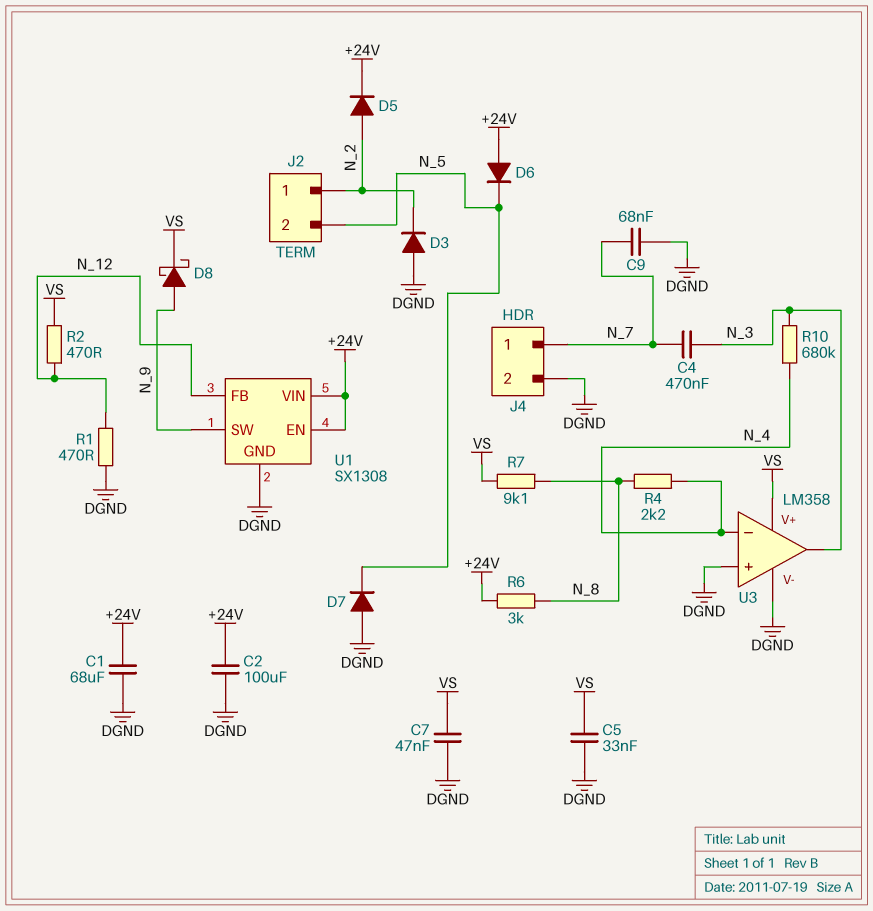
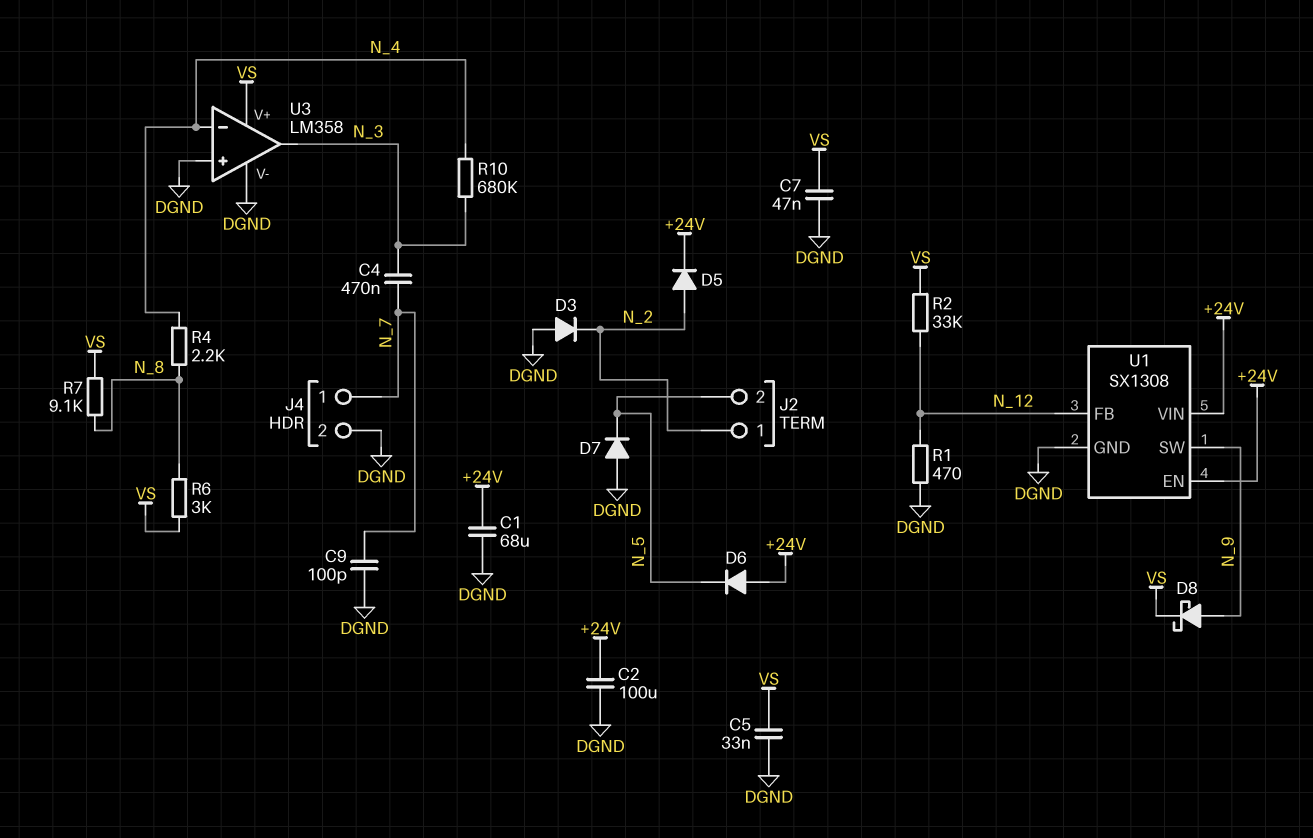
C9: 68nF (DGND, N_7) -> 100pF (DGND, N_7)
R2: 470 (N_12, VS) -> 33k (N_12, VS)
R6: 3k (+24V, N_8) -> 3k (N_8, VS)

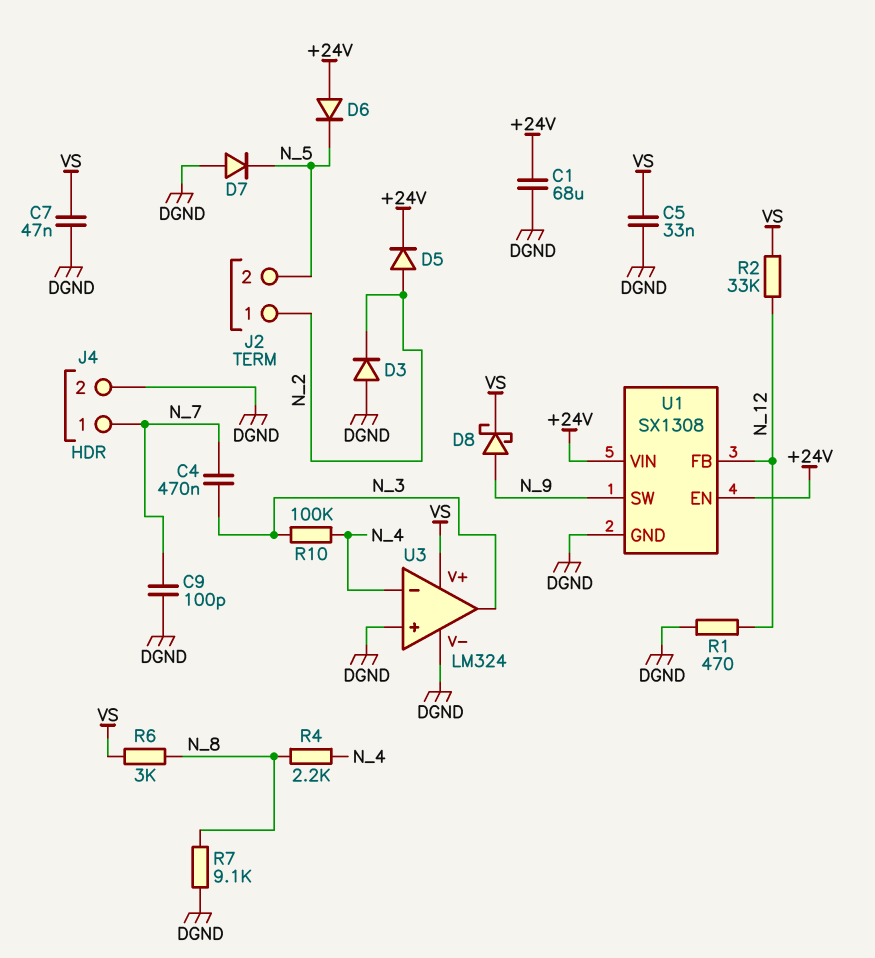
C2: 100uF (+24V, DGND) -> none
R7: 9.1k (N_8, VS) -> 9.1k (DGND, N_8)
R10: 680k (N_3, N_4) -> 100k (N_3, N_4)
U3: LM358 -> LM324

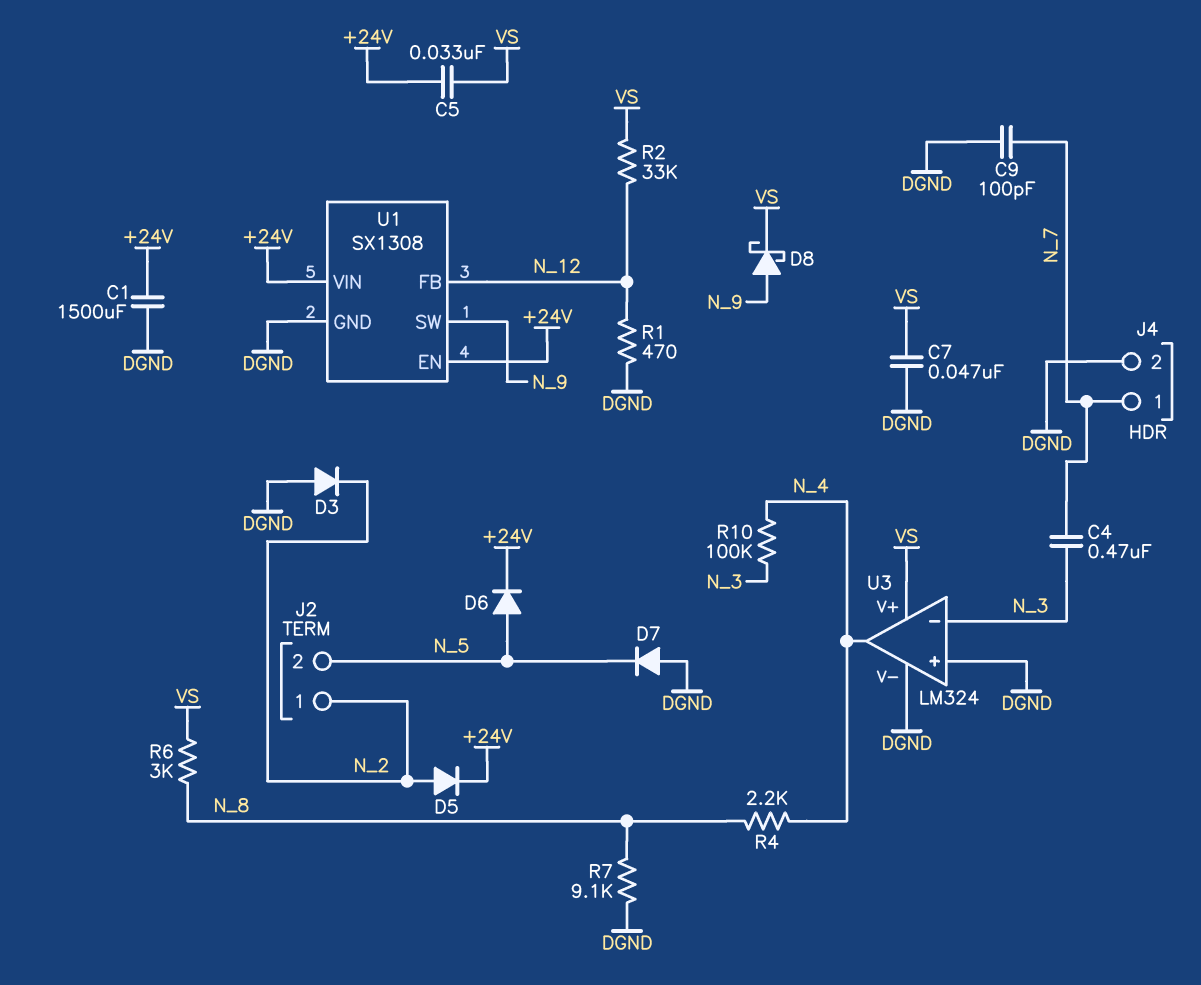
C1: 68uF (+24V, DGND) -> 1500uF (+24V, DGND)
C5: 33nF (DGND, VS) -> 33nF (+24V, VS)
D6: diode (A +24V, K N_5) -> diode (A N_5, K +24V)
U3 pin in-: N_4 -> N_3
U3 pin out: N_3 -> N_4

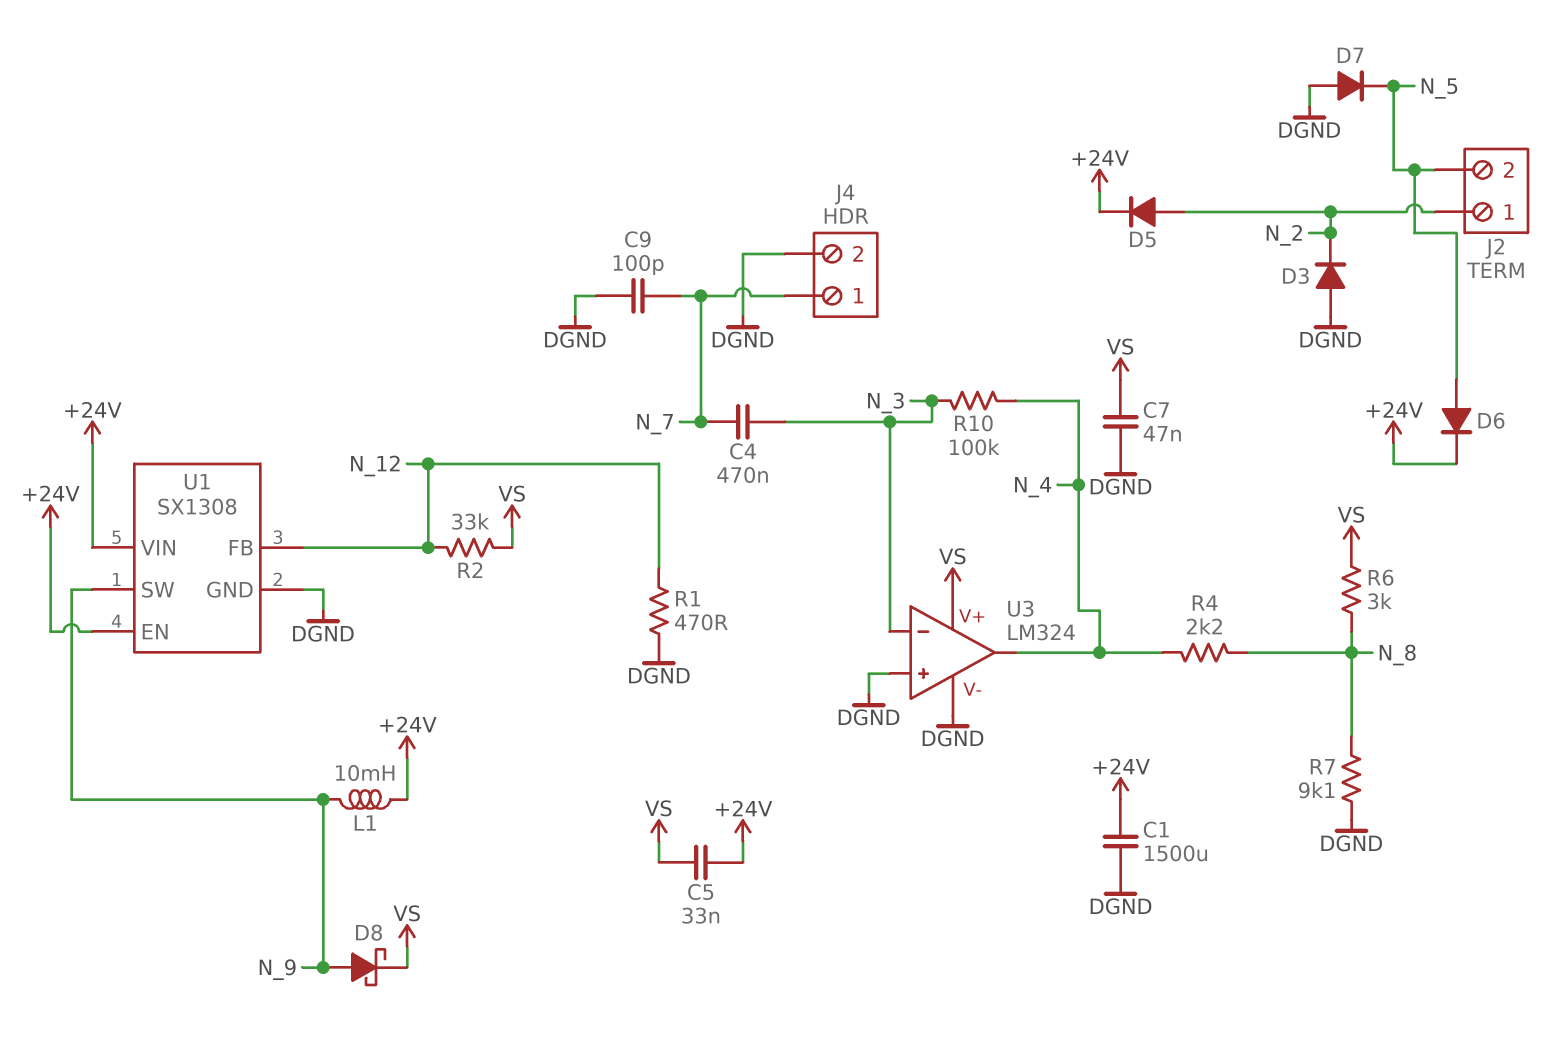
L1: none -> 10mH (+24V, N_9)

